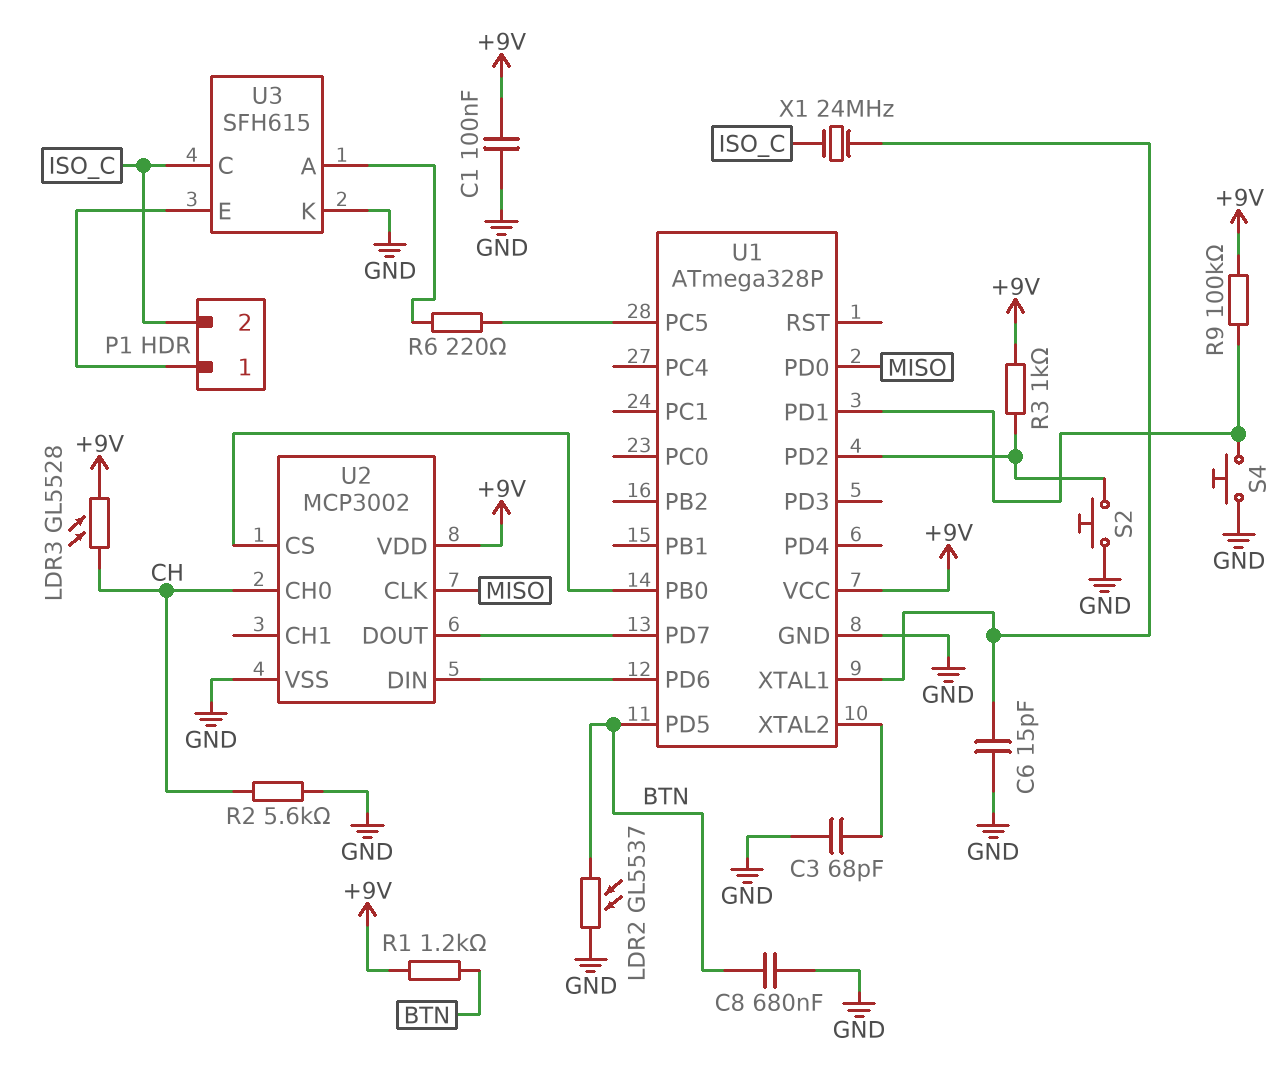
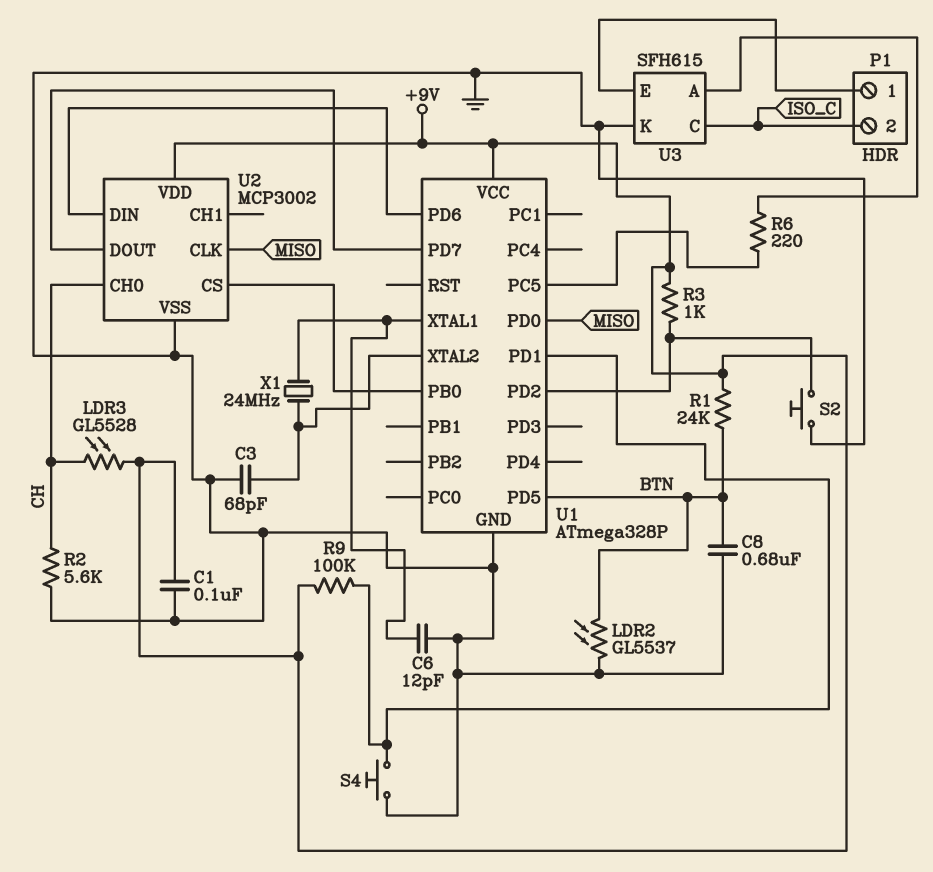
C6: 15pF (GND, U1/XTAL1) -> 12pF (GND, U1/XTAL1)
R1: 1.2k (+9V, BTN) -> 24k (+9V, BTN)
X1: 24MHz (ISO_C, U1/XTAL1) -> 24MHz (U1/XTAL1, U1/XTAL2)

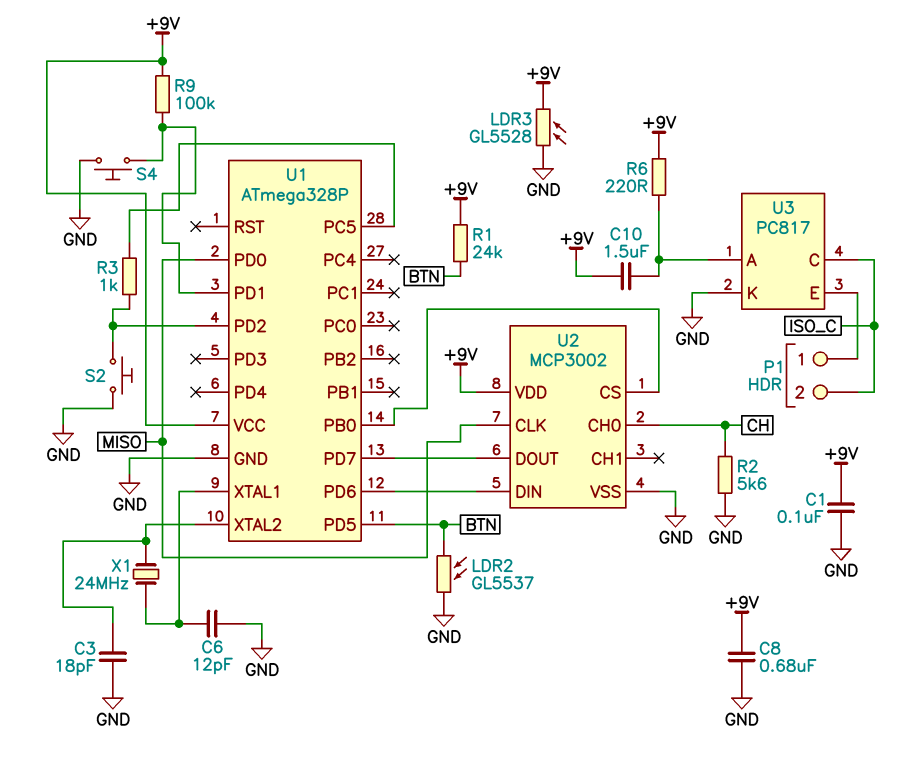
C3: 68pF (GND, U1/XTAL2) -> 18pF (GND, U1/XTAL2)
C8: 680nF (BTN, GND) -> 680nF (+9V, GND)
C10: none -> 1.5uF (+9V, U3/A)
LDR3: GL5528 (+9V, CH) -> GL5528 (+9V, GND)
R3: 1k (+9V, U1/PD2) -> 1k (U1/PC5, U1/PD2)
R6: 220 (U1/PC5, U3/A) -> 220 (+9V, U3/A)
U3: SFH615 -> PC817

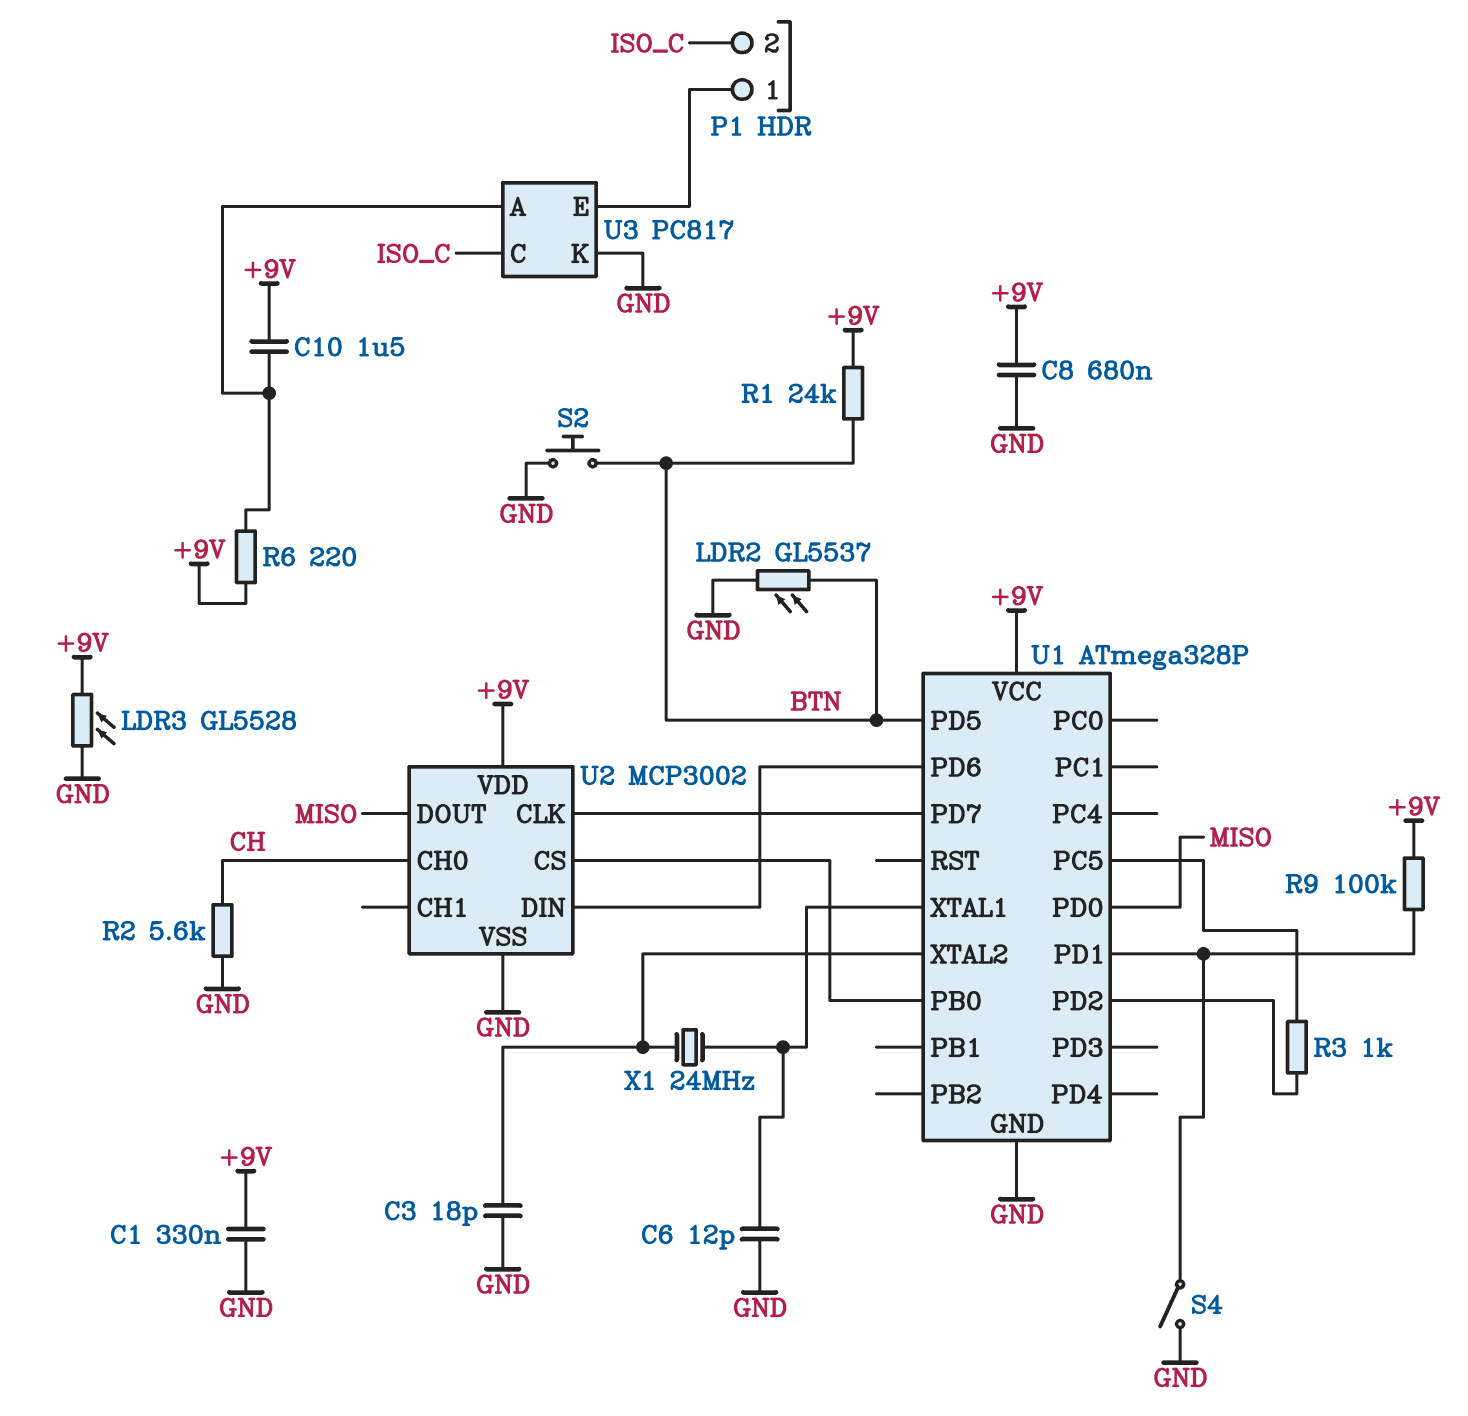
C1: 100nF (+9V, GND) -> 330nF (+9V, GND)
S2: button (GND, U1/PD2) -> button (BTN, GND)
S4: button (GND, U1/PD1) -> switch (GND, U1/PD1)
U2 pin CLK: MISO -> U1/PD7
U2 pin DOUT: U1/PD7 -> MISO

